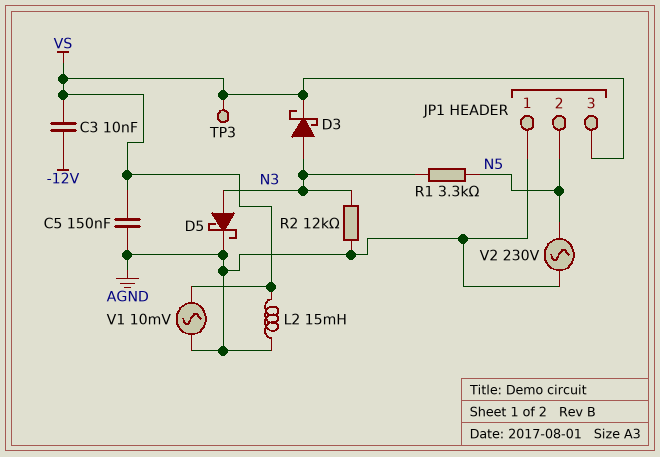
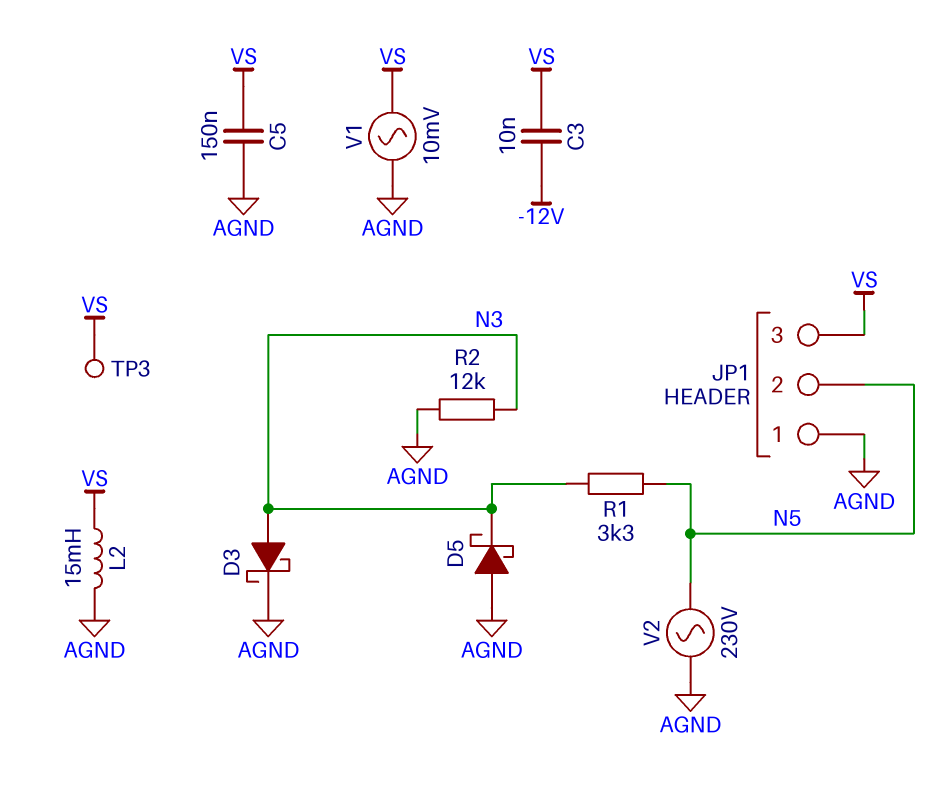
D3: schottky (A N3, K VS) -> schottky (A N3, K AGND)
D5: schottky (A N3, K AGND) -> schottky (A AGND, K N3)

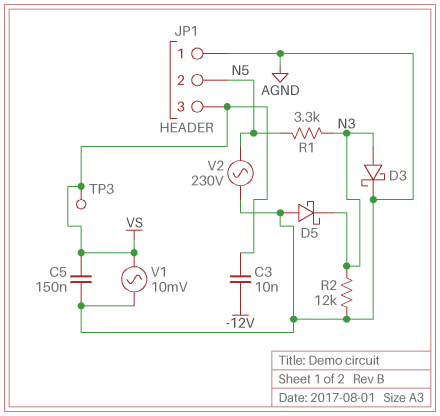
L2: 15mH (AGND, VS) -> none

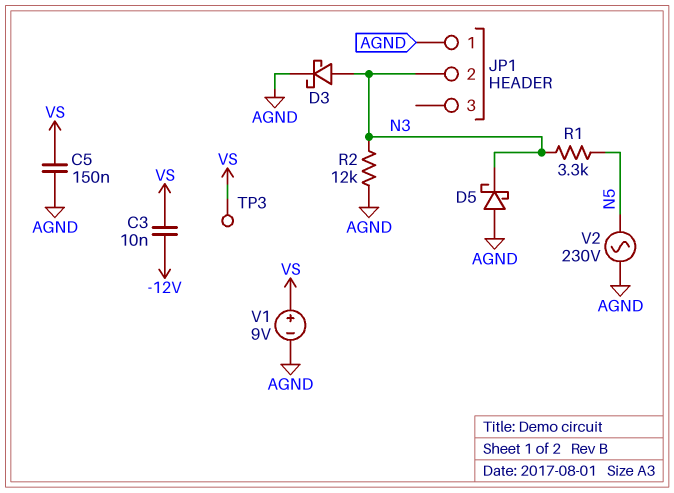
JP1 pin 2: N5 -> N3
JP1 pin 3: VS -> none
V1: AC 10mV (AGND, VS) -> 9V (plus VS, minus AGND)

